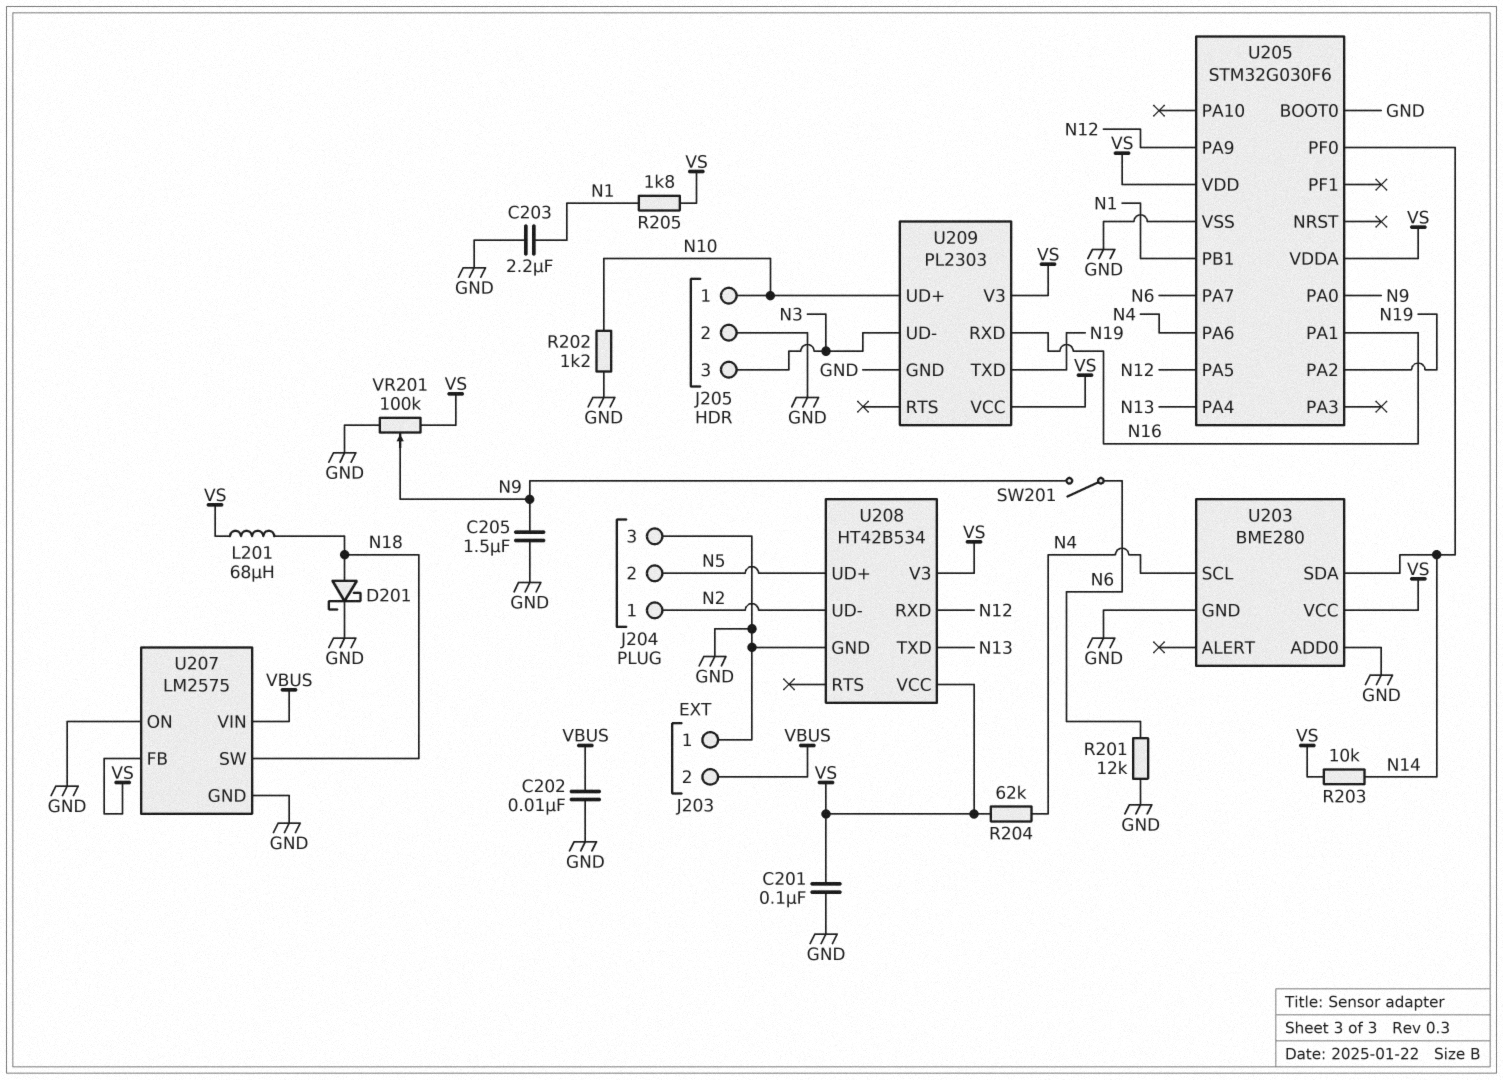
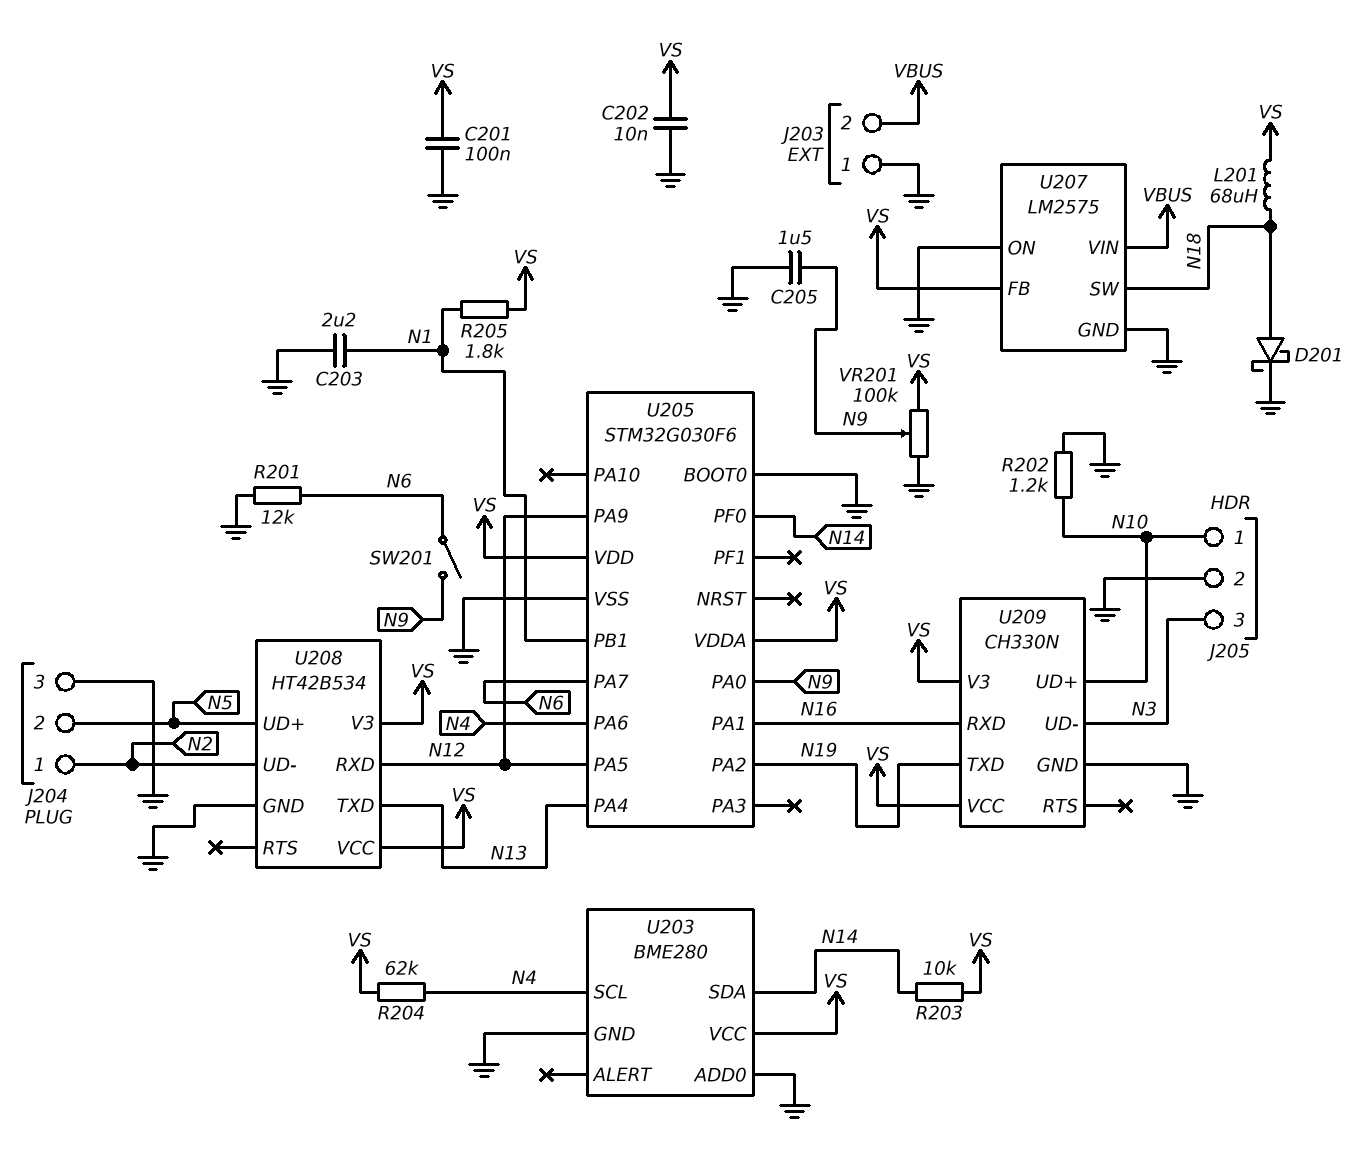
C202: 10nF (GND, VBUS) -> 10nF (GND, VS)
U209: PL2303 -> CH330N

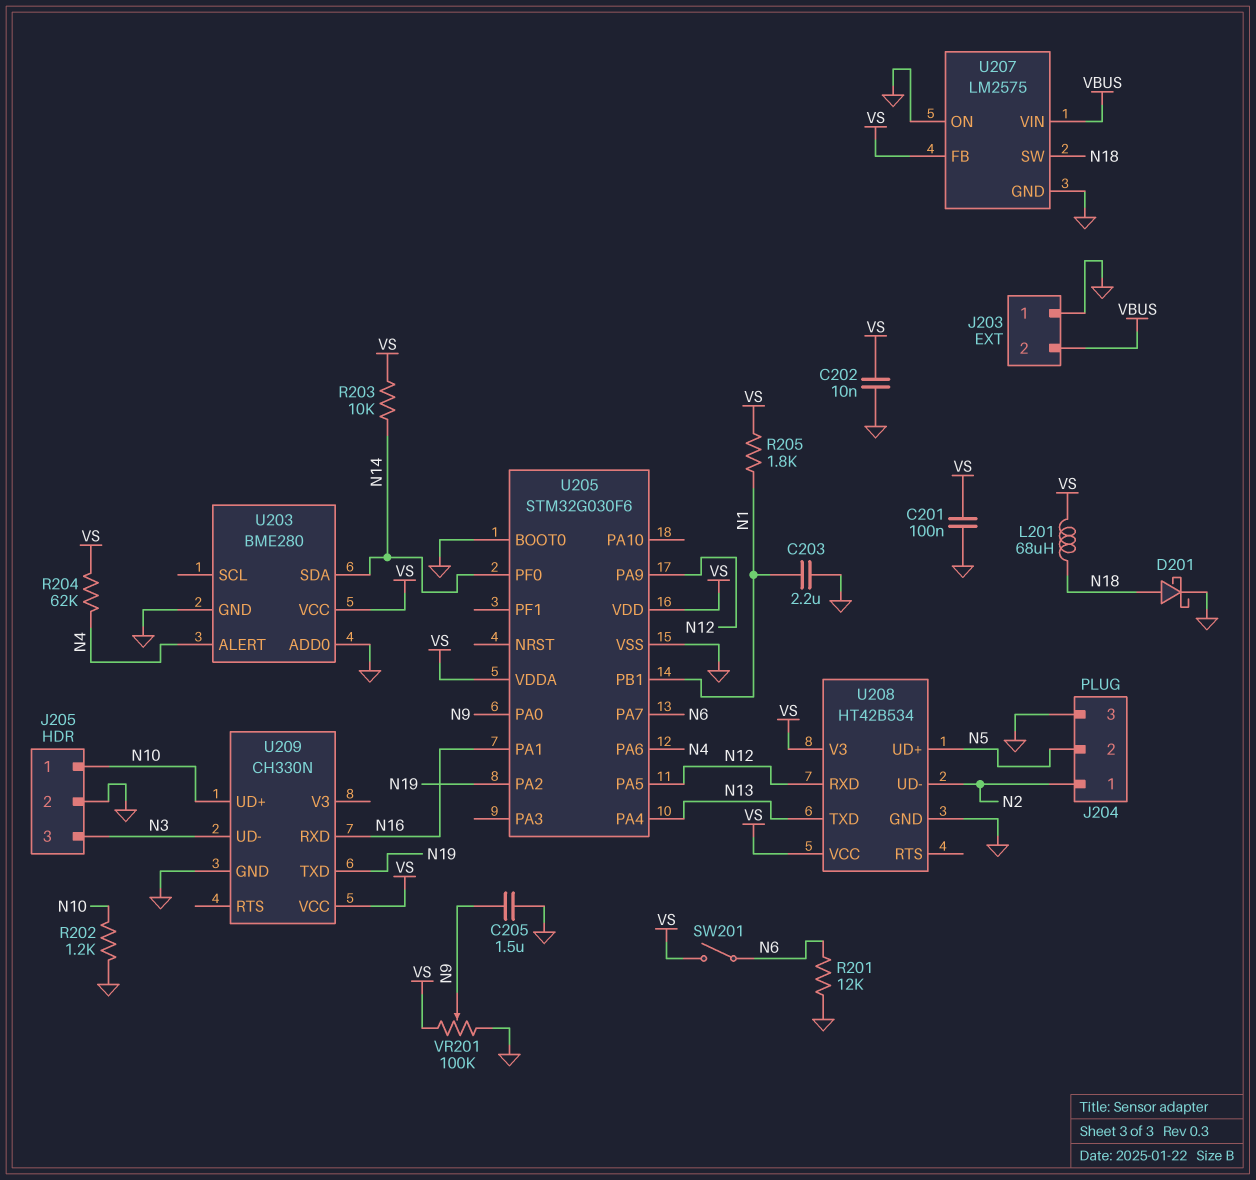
SW201: switch (N6, N9) -> switch (N6, VS)
U203 pin ALERT: none -> N4
U203 pin SCL: N4 -> none
U209 pin V3: VS -> none

